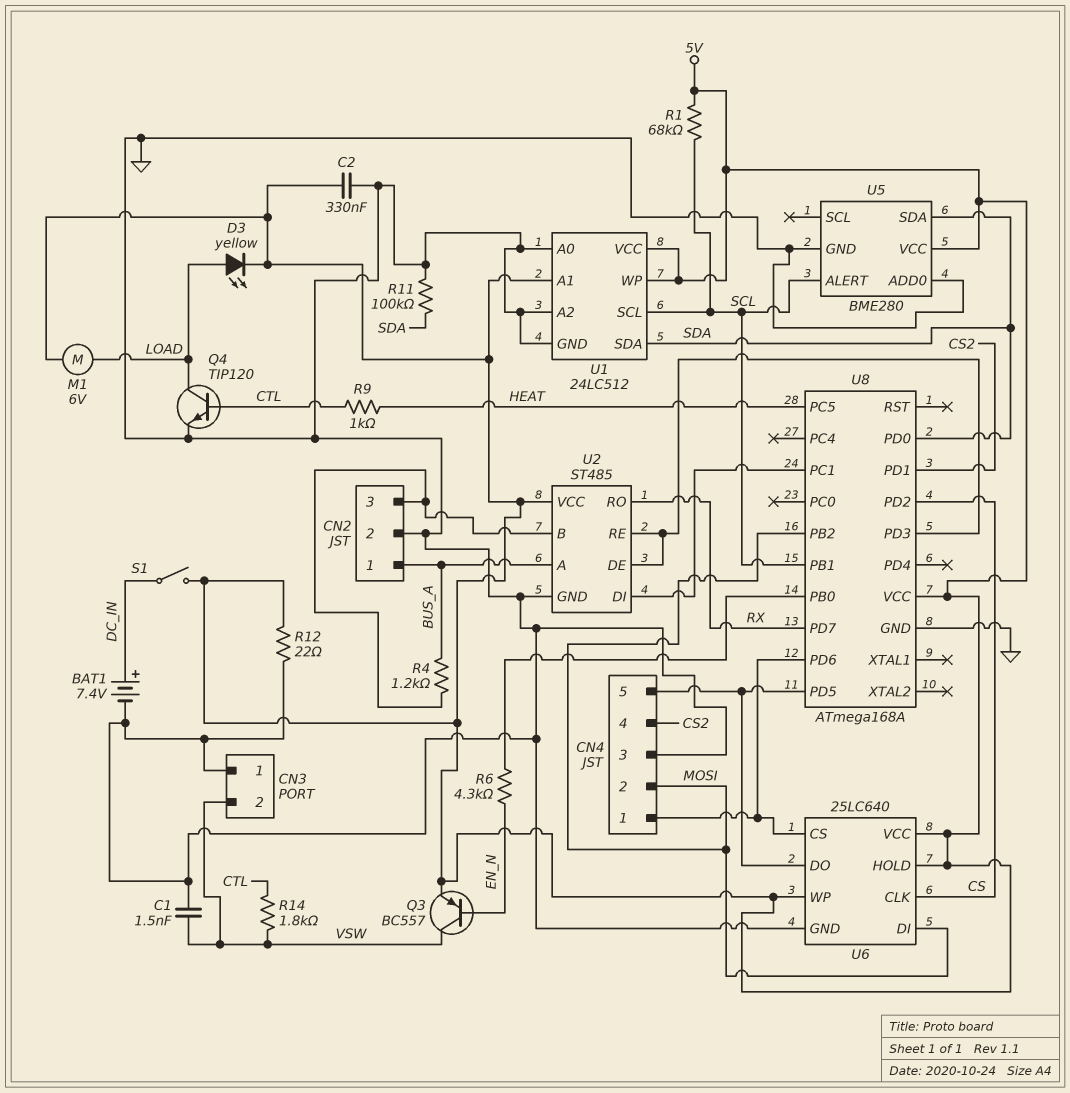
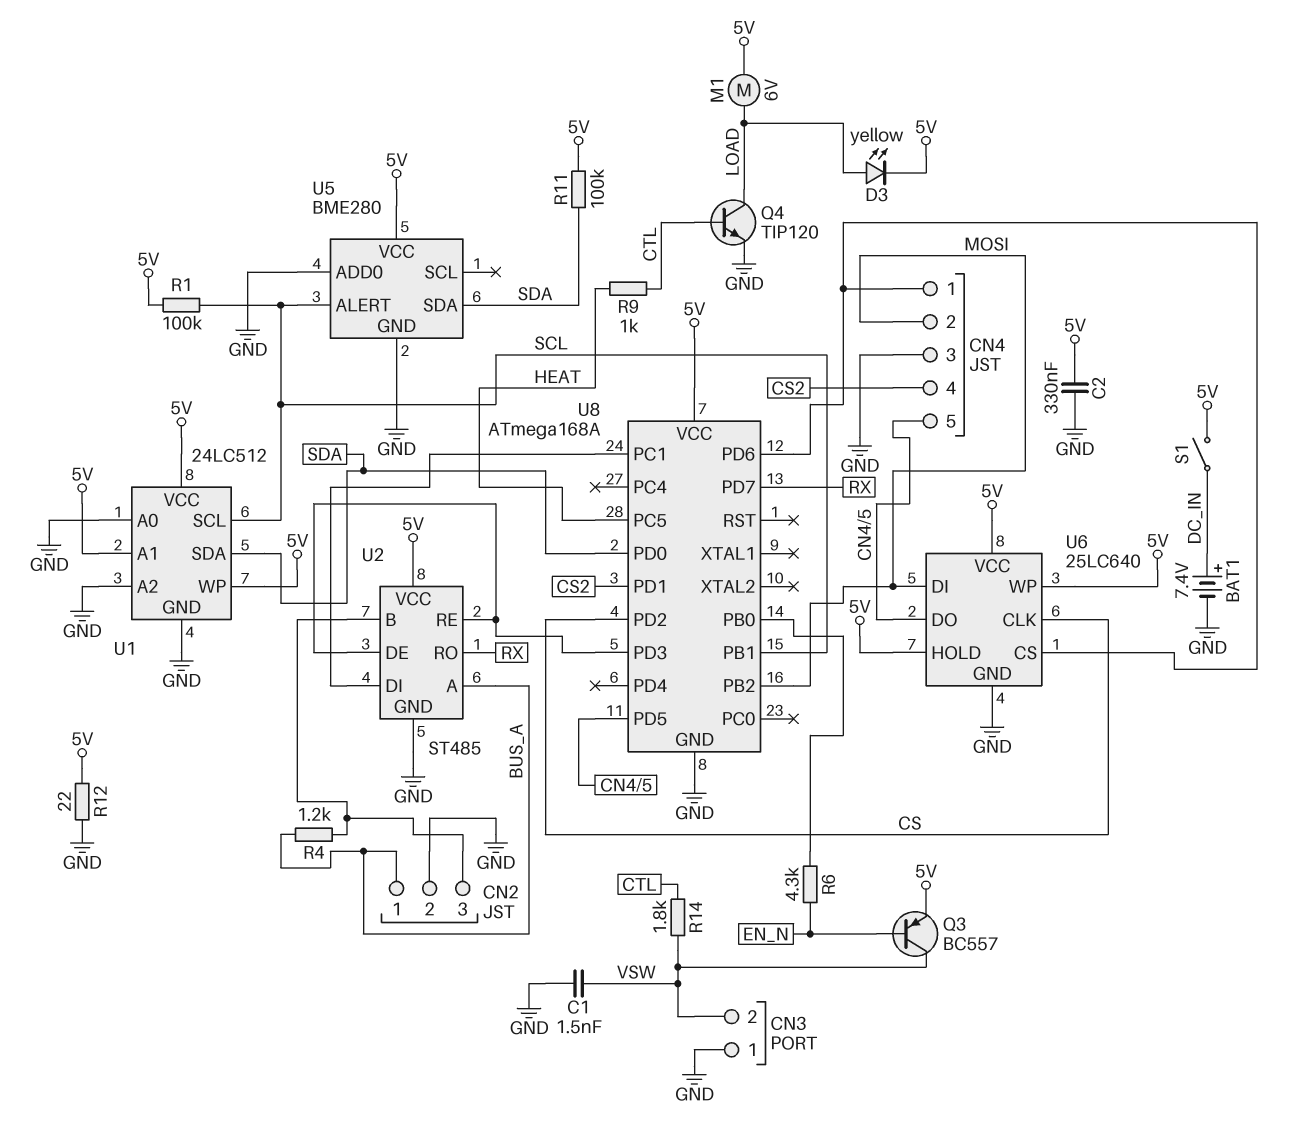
R1: 68k (5V, SCL) -> 100k (5V, SCL)
R11: 100k (GND, SDA) -> 100k (5V, SDA)

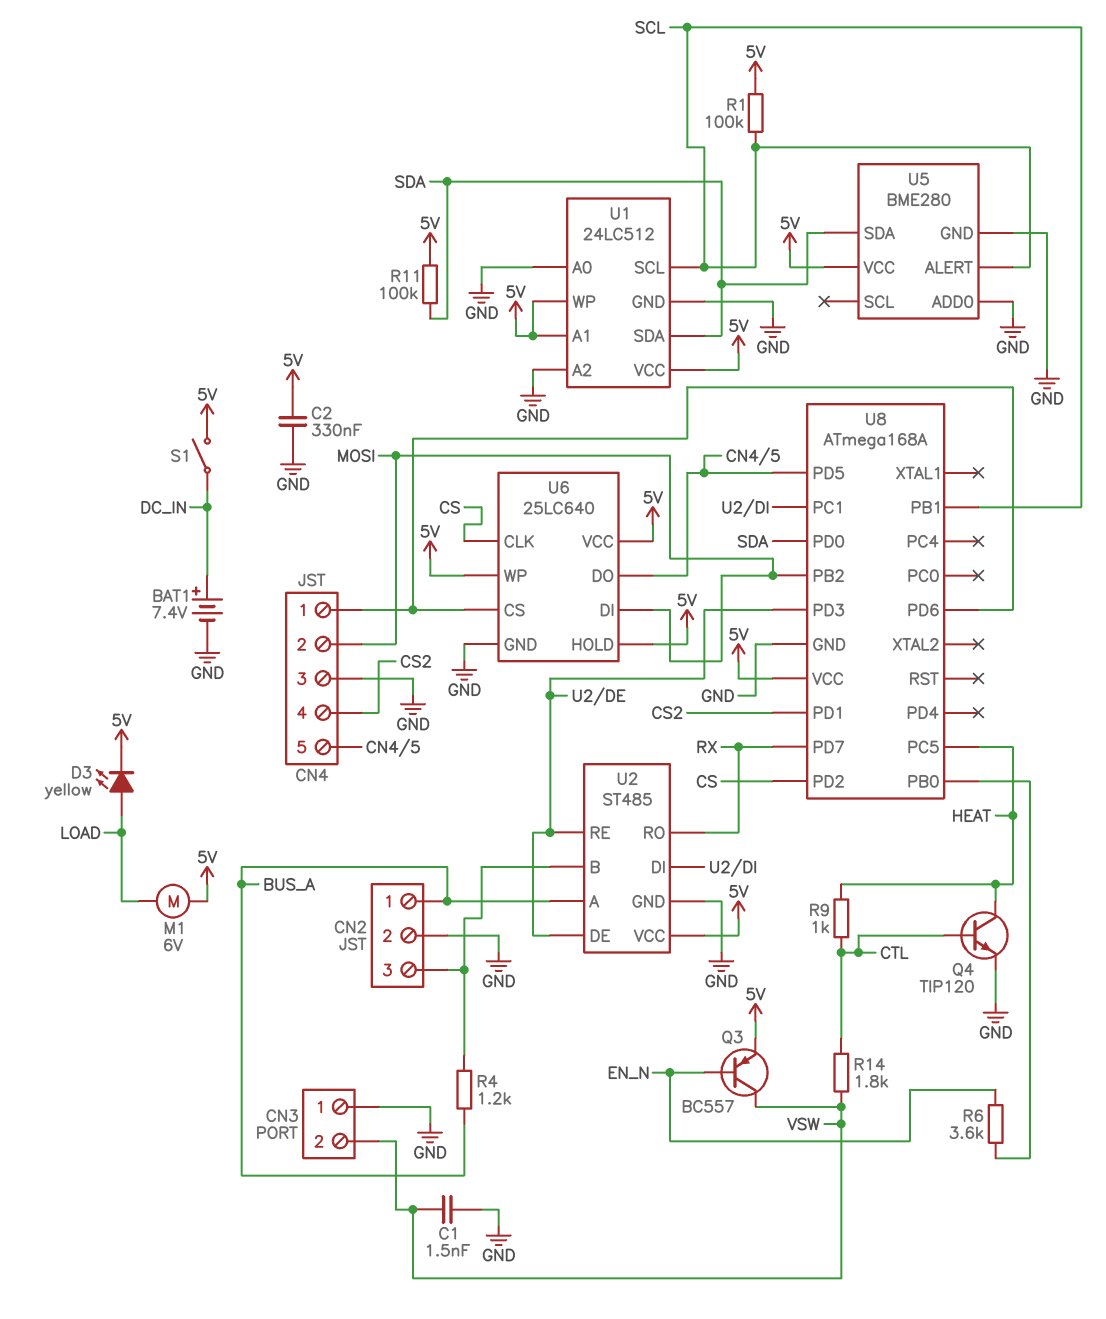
Q4: NPN TIP120 (B CTL, C LOAD, E GND) -> NPN TIP120 (B CTL, C HEAT, E GND)
R6: 4.3k (EN_N, U8/PB0) -> 3.6k (EN_N, U8/PB0)
R12: 22 (5V, GND) -> none

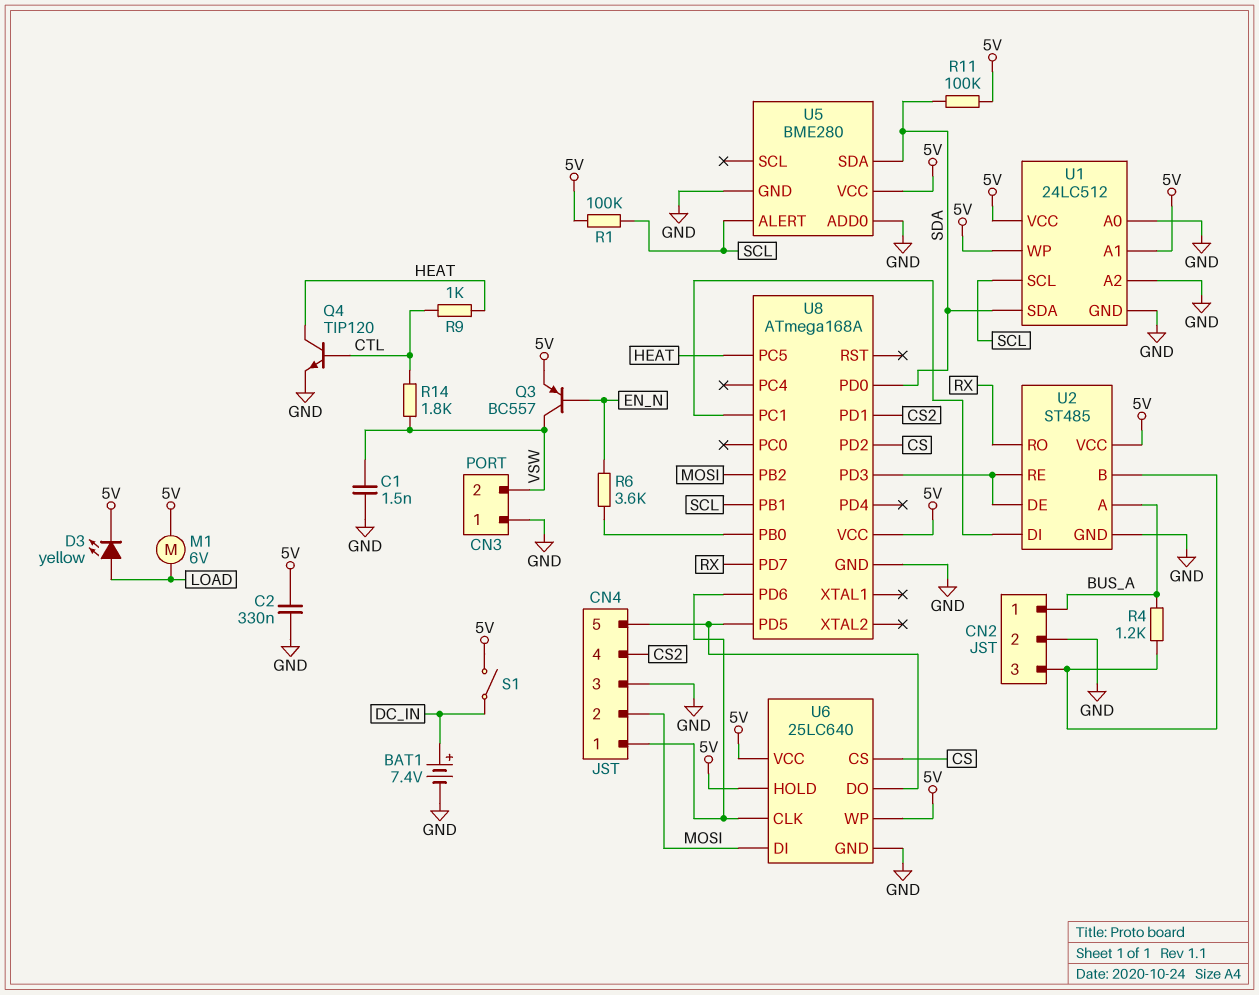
U6 pin CLK: CS -> CN4/1
U6 pin CS: CN4/1 -> CS

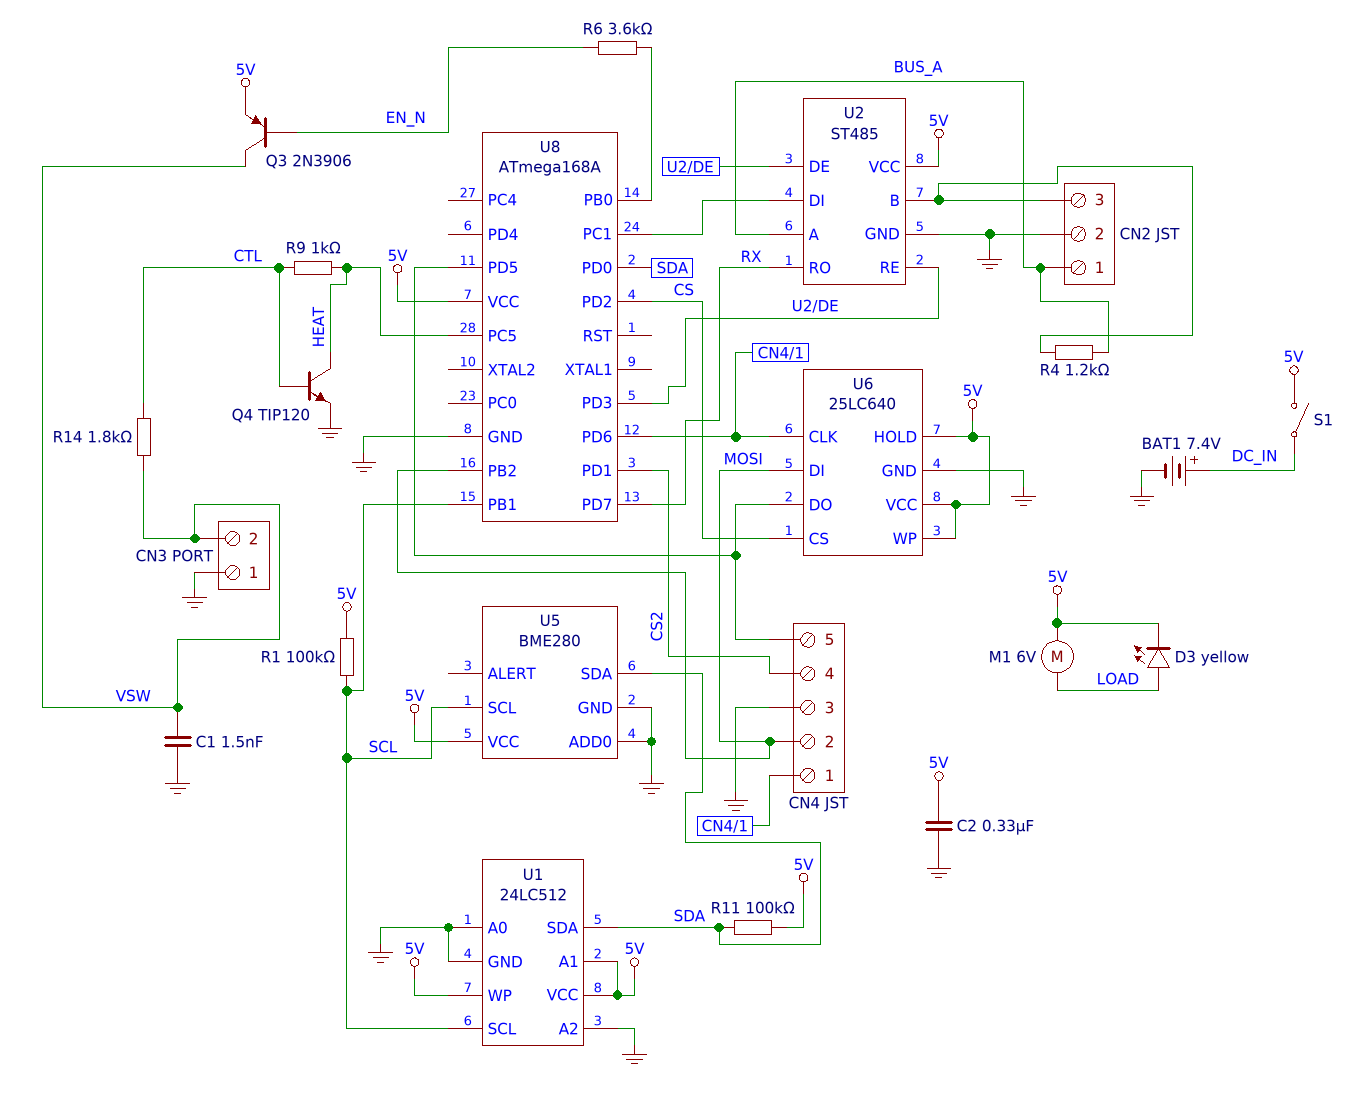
Q3: PNP BC557 (B EN_N, C VSW, E 5V) -> PNP 2N3906 (B EN_N, C VSW, E 5V)
U5 pin ALERT: SCL -> none
U5 pin SCL: none -> SCL

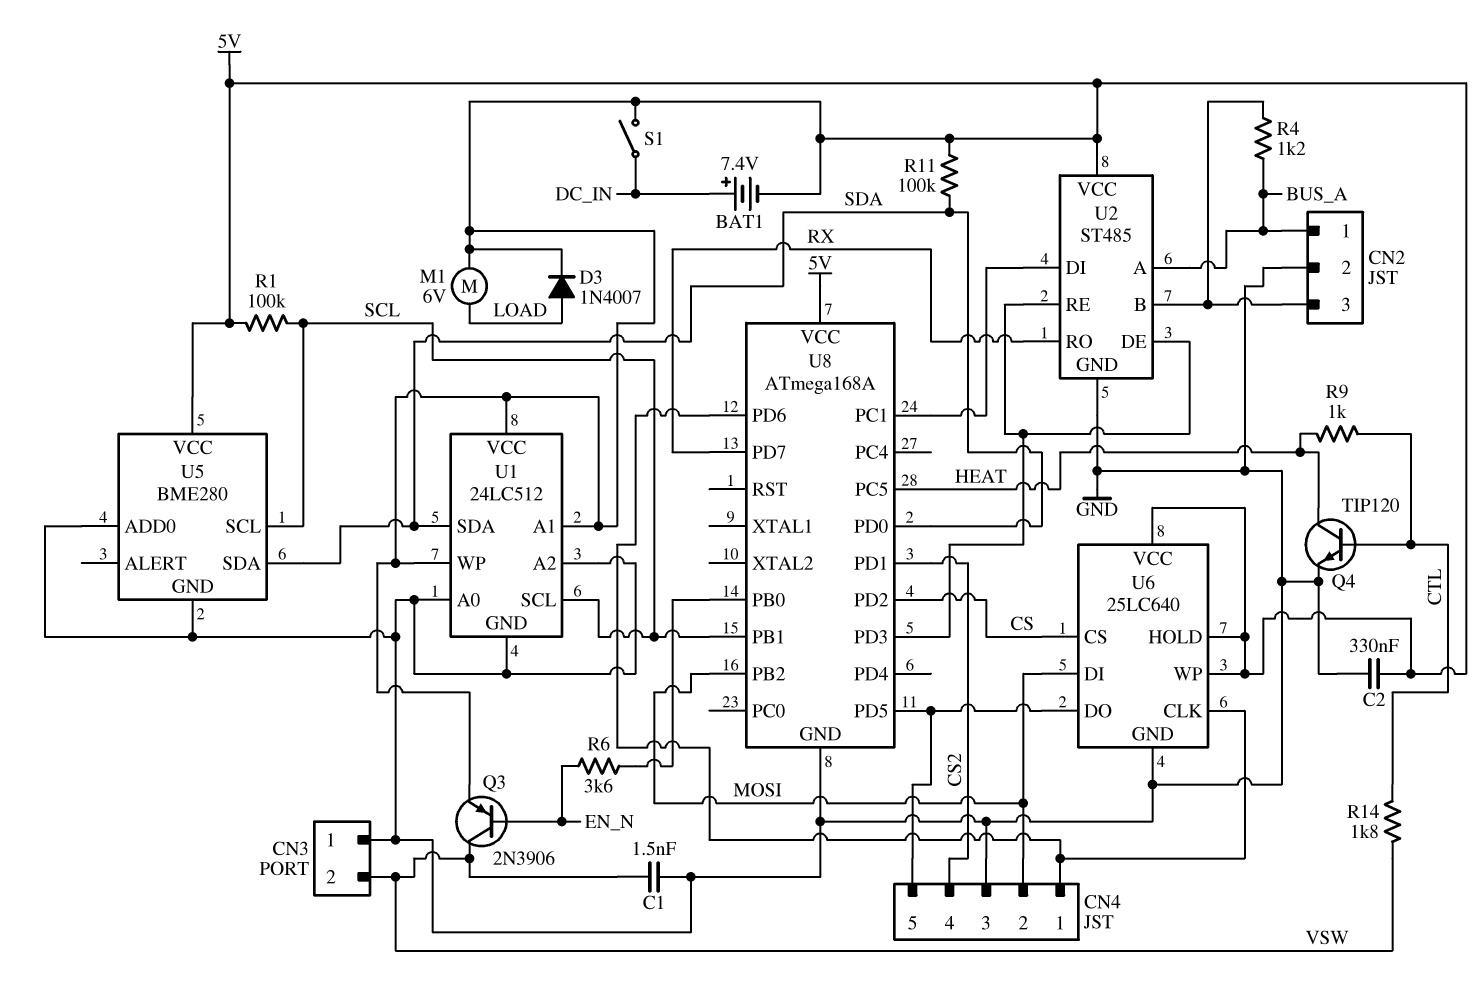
BAT1: 7.4V (plus DC_IN, minus GND) -> 7.4V (plus DC_IN, minus 5V)
D3: LED yellow (A LOAD, K 5V) -> diode 1N4007 (A LOAD, K 5V)

